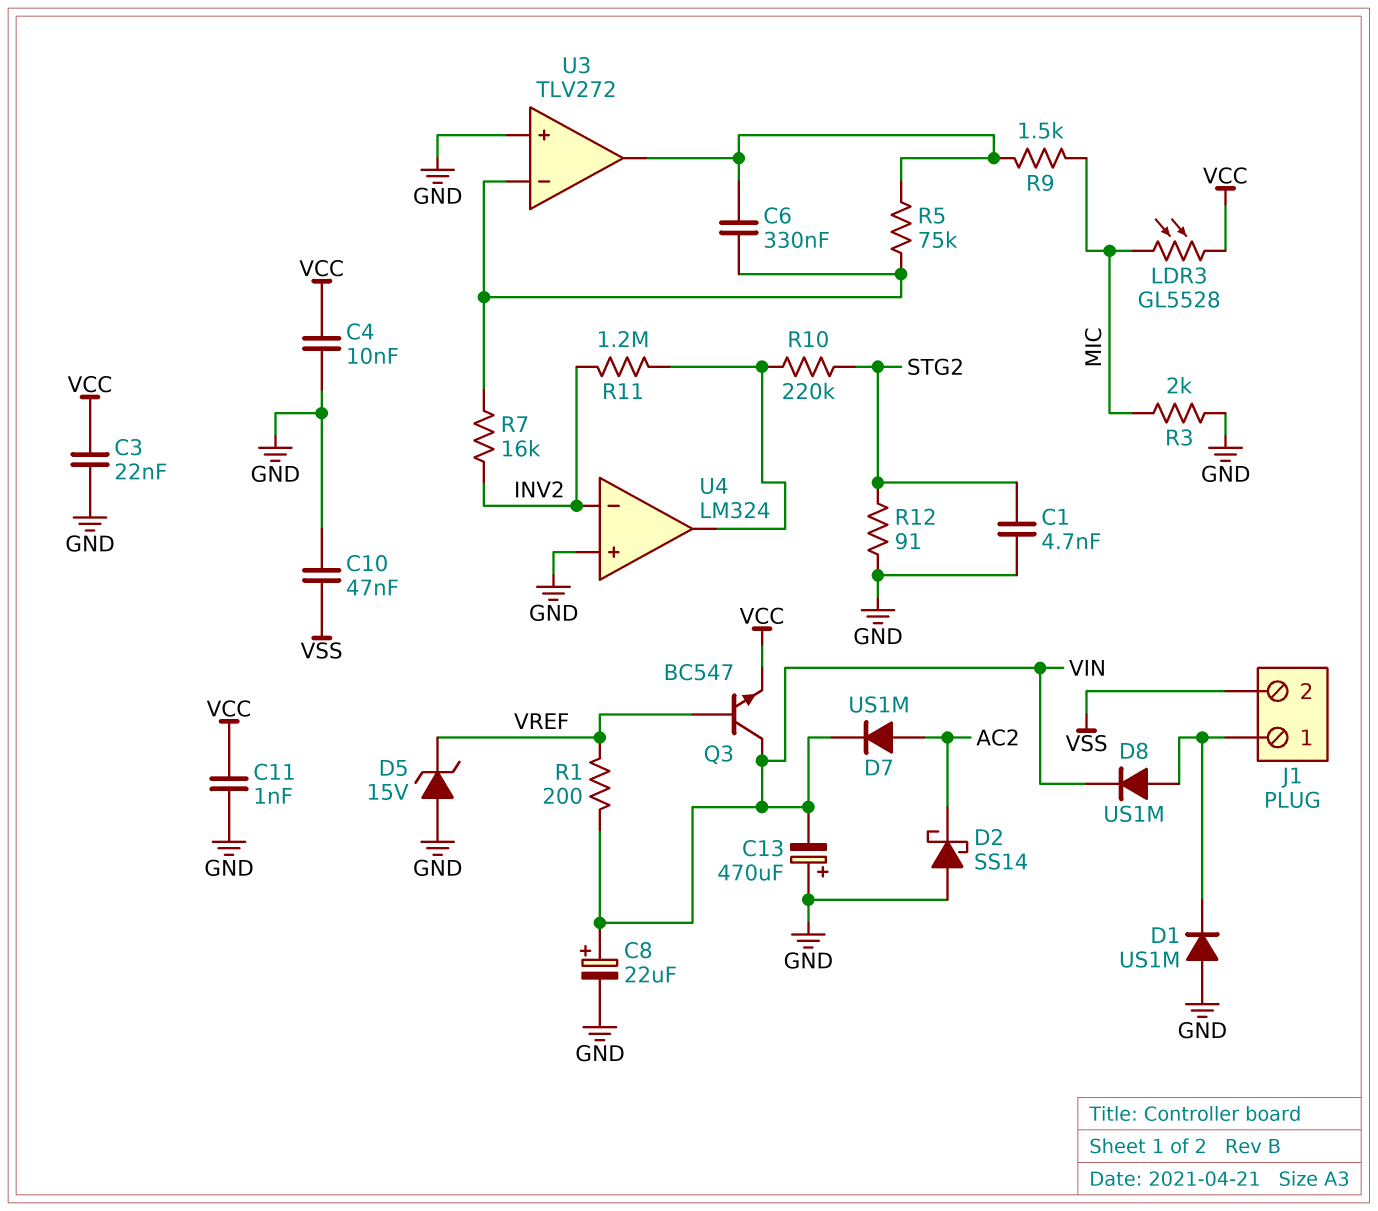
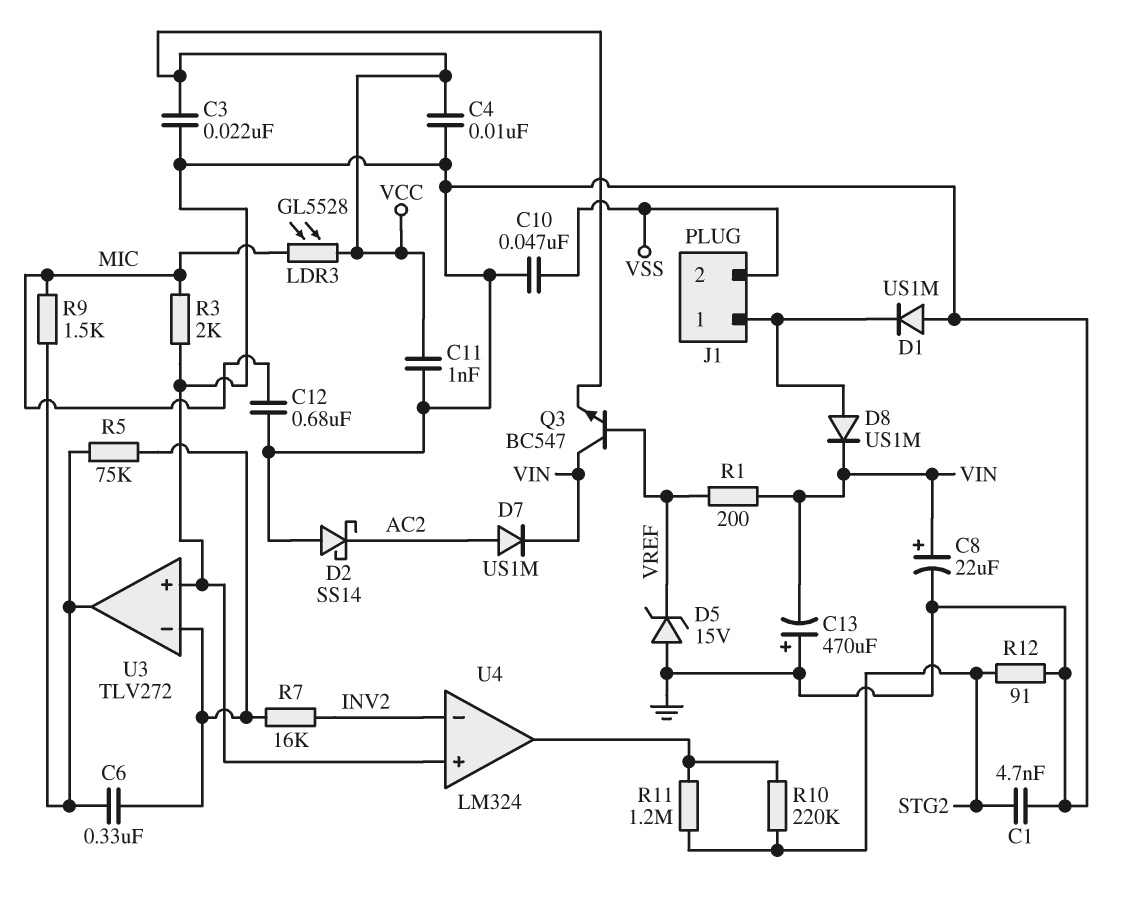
C12: none -> 680nF (GND, MIC)
R11: 1.2M (INV2, U4/out) -> 1.2M (STG2, U4/out)

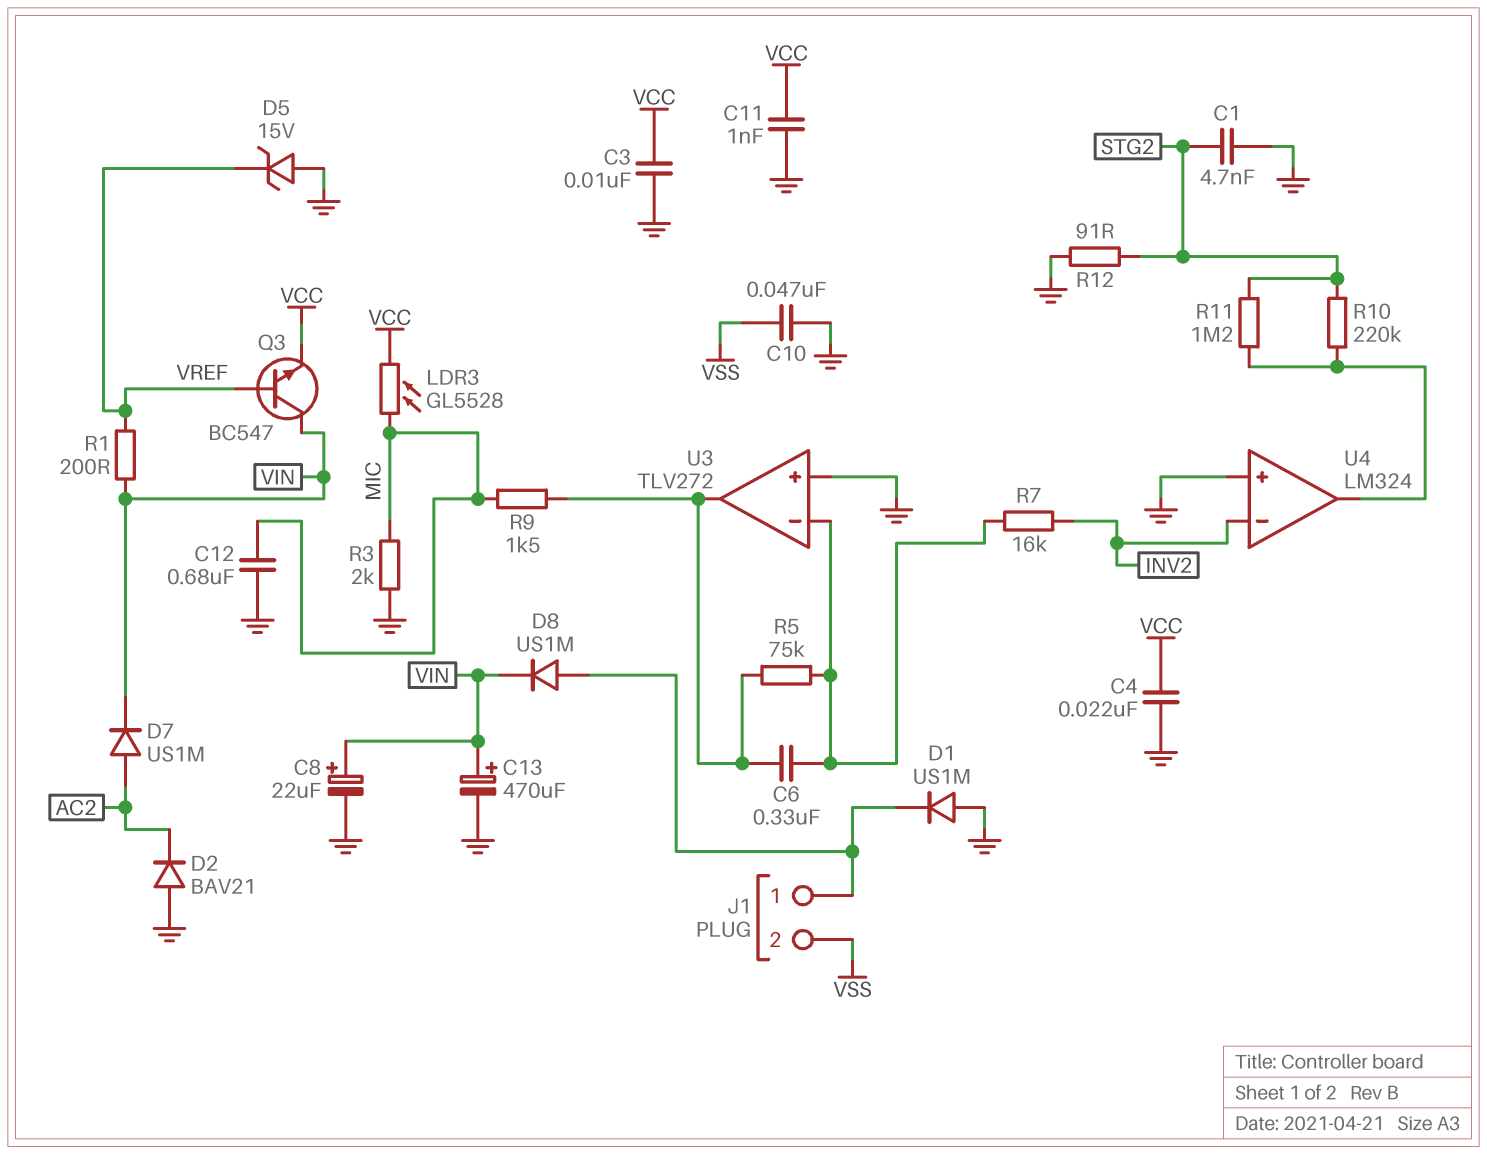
C3: 22nF (GND, VCC) -> 10nF (GND, VCC)
C4: 10nF (GND, VCC) -> 22nF (GND, VCC)
C13: 470uF (plus GND, minus VIN) -> 470uF (plus VIN, minus GND)
D2: schottky SS14 (A GND, K AC2) -> diode BAV21 (A GND, K AC2)

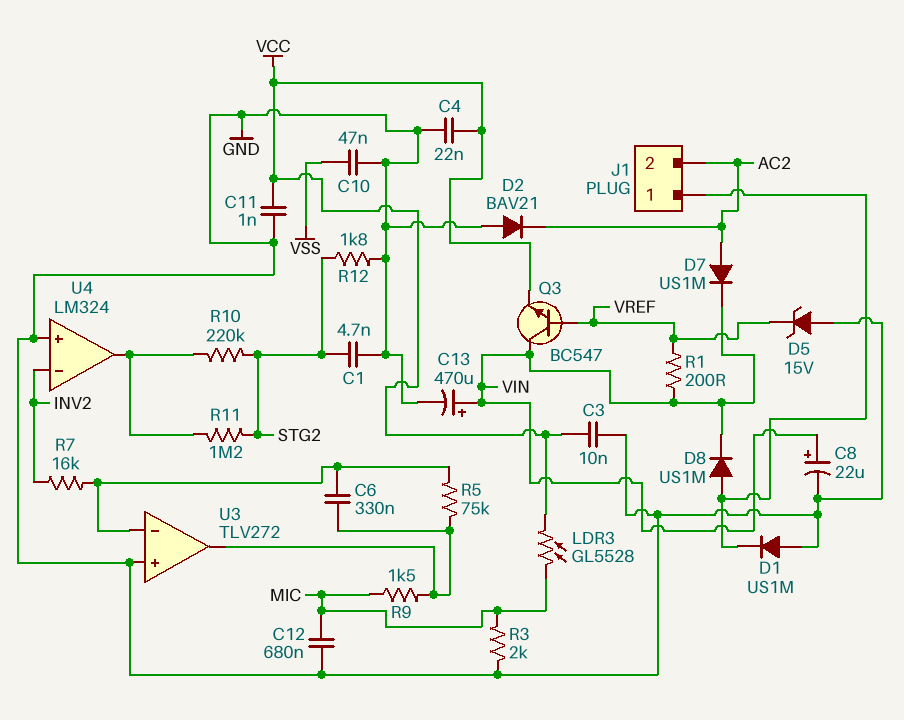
J1 pin 2: VSS -> AC2
R12: 91 (GND, STG2) -> 1.8k (GND, STG2)

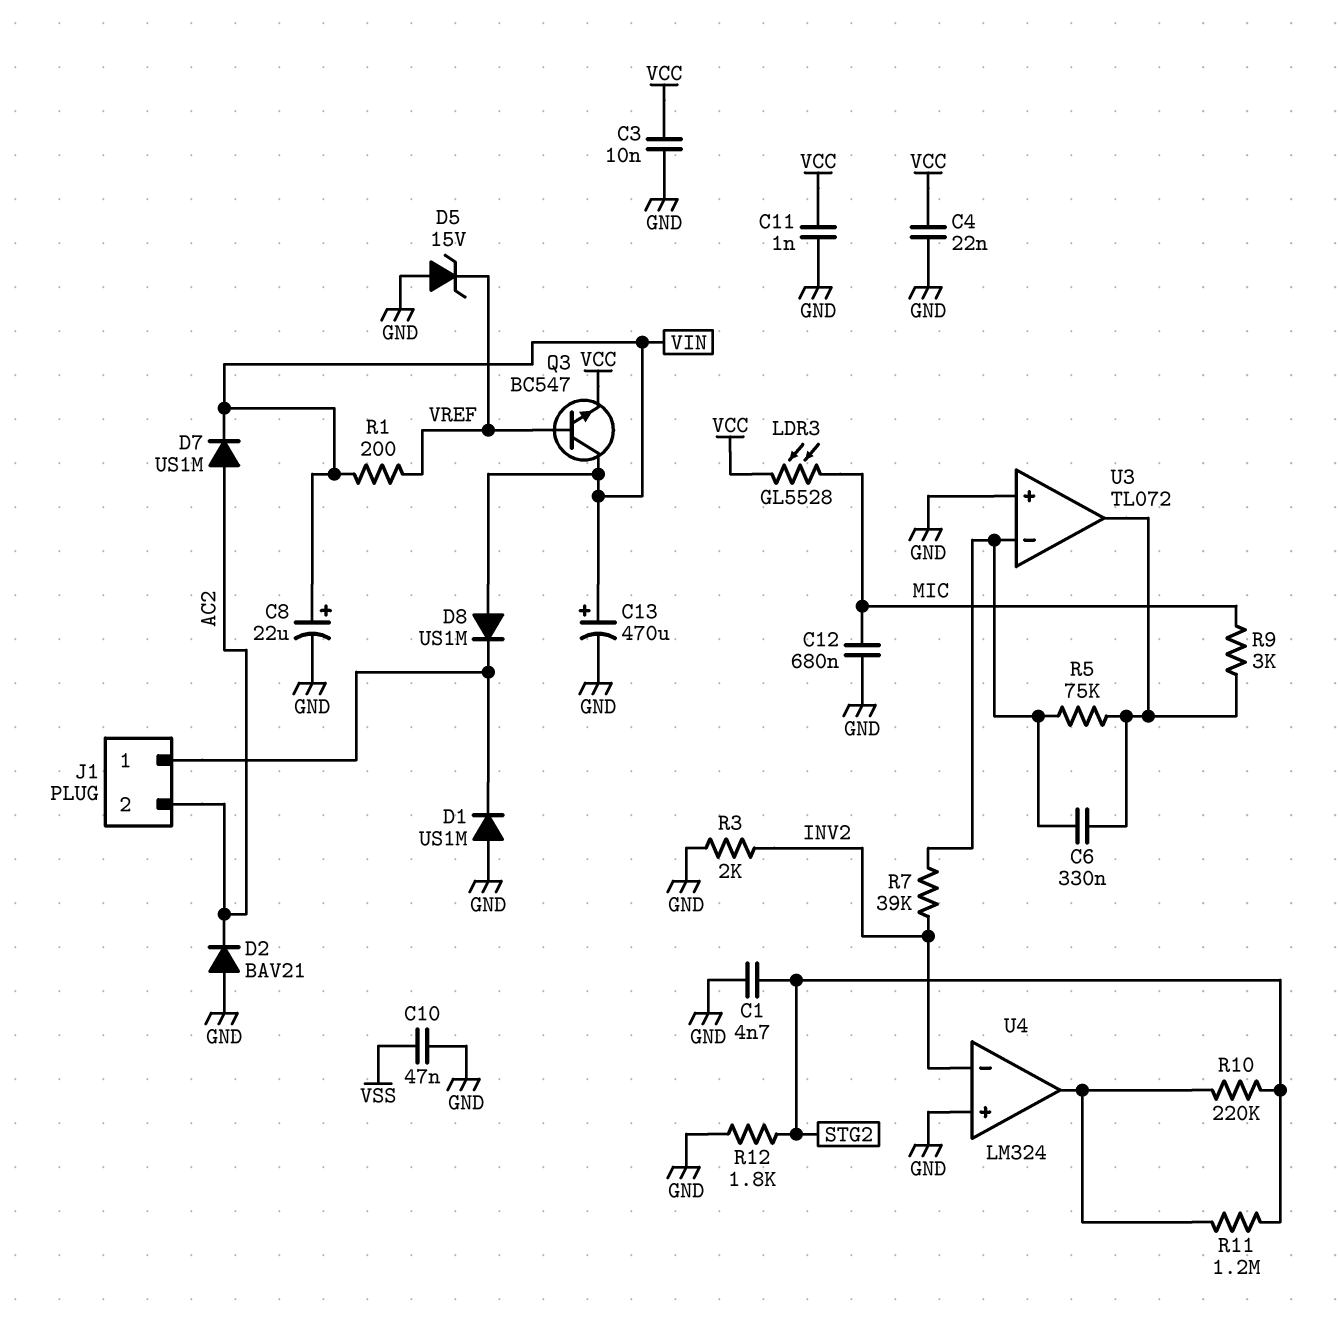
D8: diode US1M (A J1/1, K VIN) -> diode US1M (A VIN, K J1/1)
R3: 2k (GND, MIC) -> 2k (GND, INV2)
R7: 16k (INV2, U3/in-) -> 39k (INV2, U3/in-)
R9: 1.5k (MIC, U3/out) -> 3k (MIC, U3/out)
U3: TLV272 -> TL072

